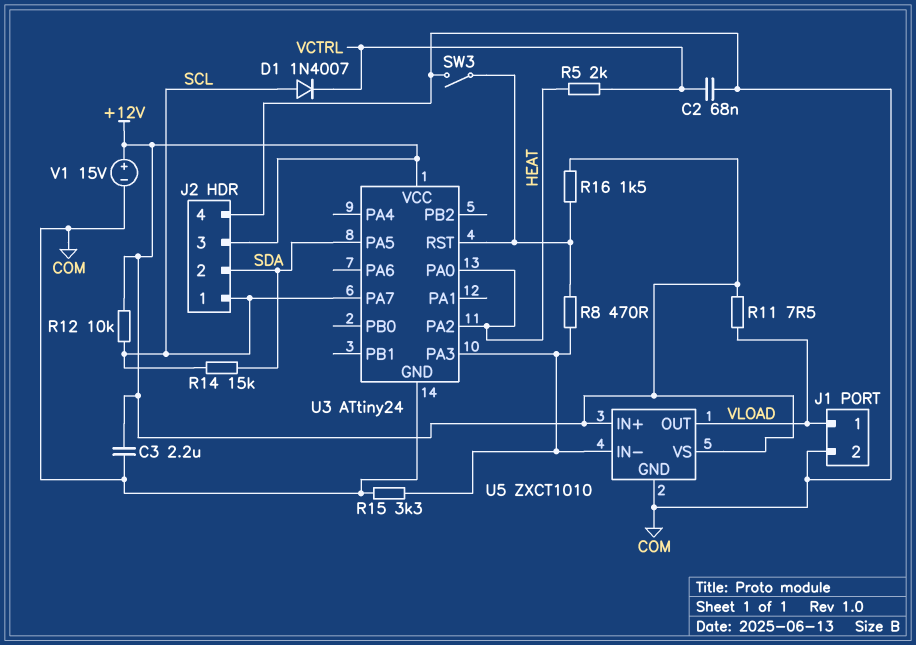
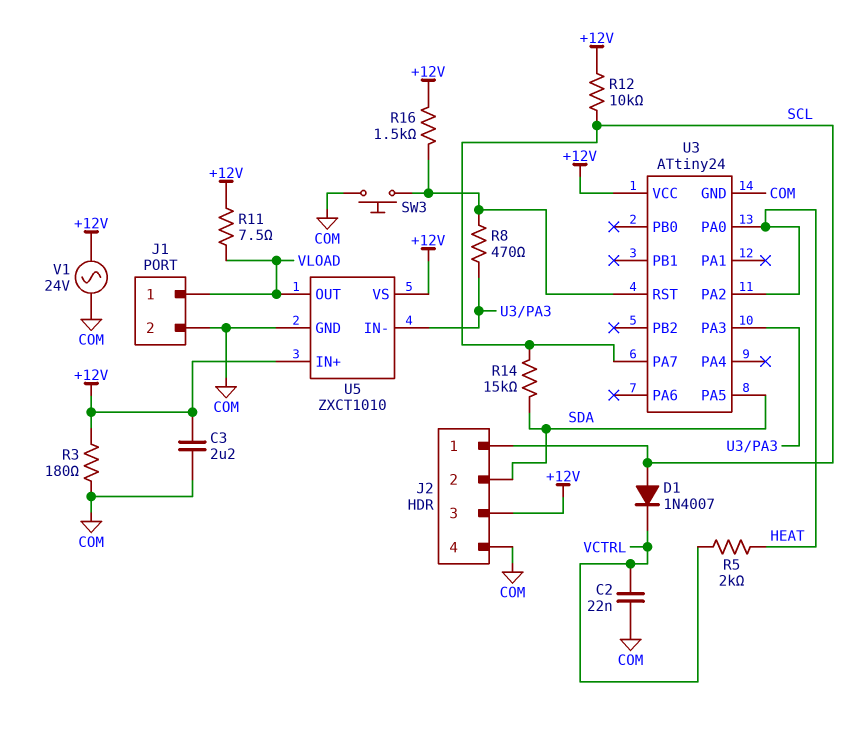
C2: 68nF (COM, VCTRL) -> 22nF (COM, VCTRL)
R3: none -> 180 (+12V, COM)
R15: 3.3k (COM, U3/PA3) -> none
SW3: switch (COM, U3/RST) -> button (COM, U3/RST)
V1: 15V (plus +12V, minus COM) -> AC 24V (+12V, COM)

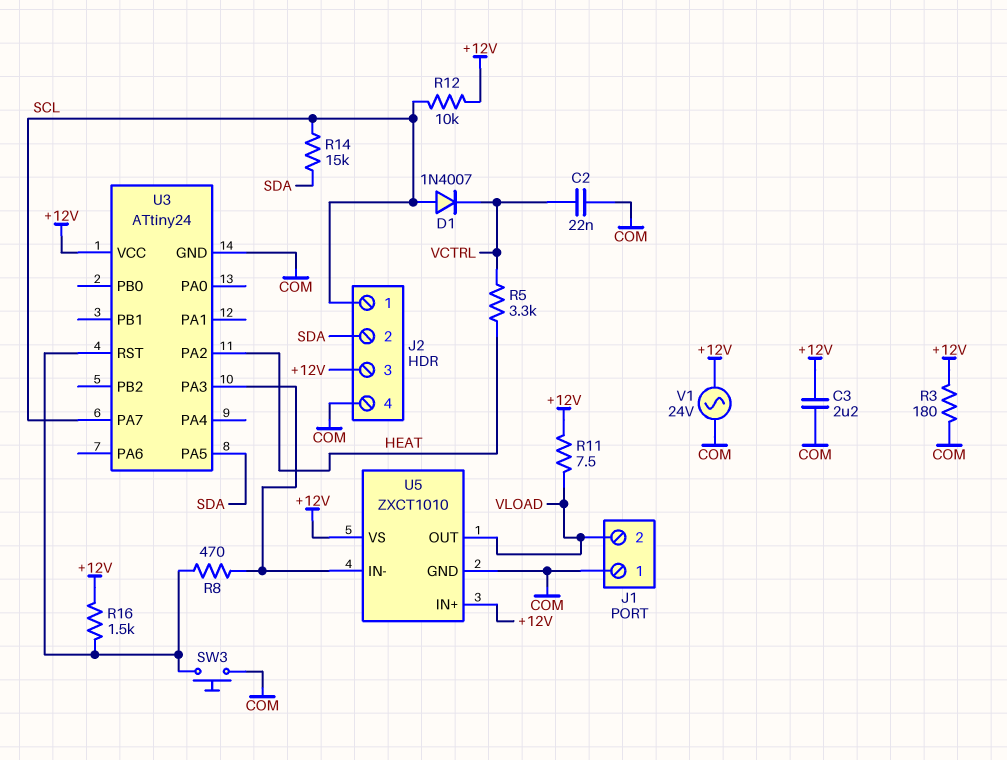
J1 pin 1: VLOAD -> COM
J1 pin 2: COM -> VLOAD
R5: 2k (HEAT, VCTRL) -> 3.3k (HEAT, VCTRL)
U3 pin PA0: HEAT -> none

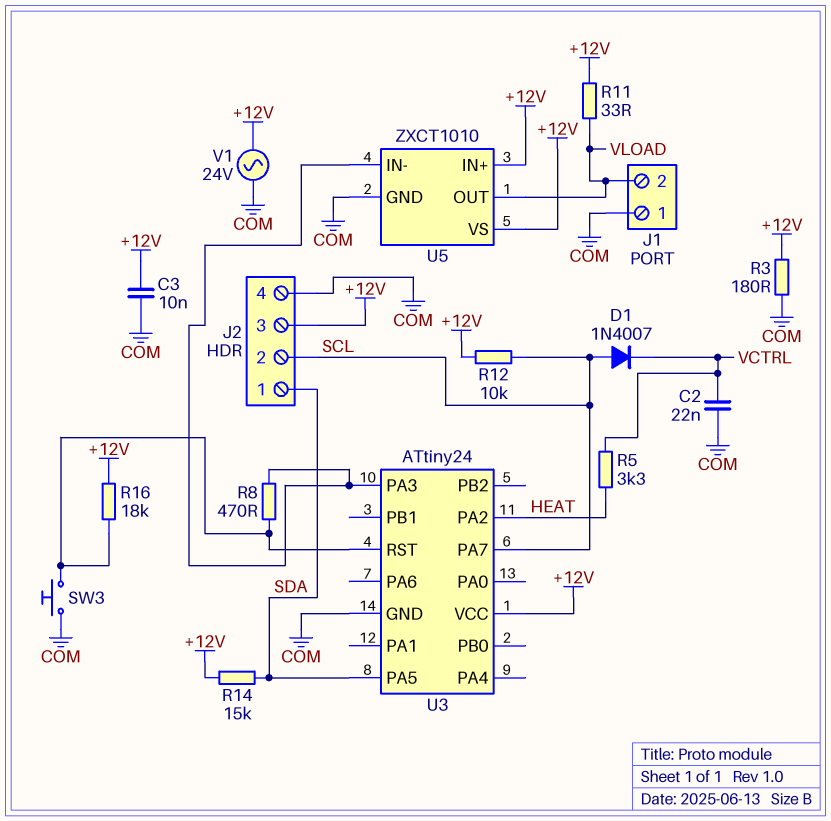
C3: 2.2uF (+12V, COM) -> 10nF (+12V, COM)
J2 pin 1: SCL -> SDA
J2 pin 2: SDA -> SCL
R11: 7.5 (+12V, VLOAD) -> 33 (+12V, VLOAD)
R14: 15k (SCL, SDA) -> 15k (+12V, SDA)
R16: 1.5k (+12V, U3/RST) -> 18k (+12V, U3/RST)

